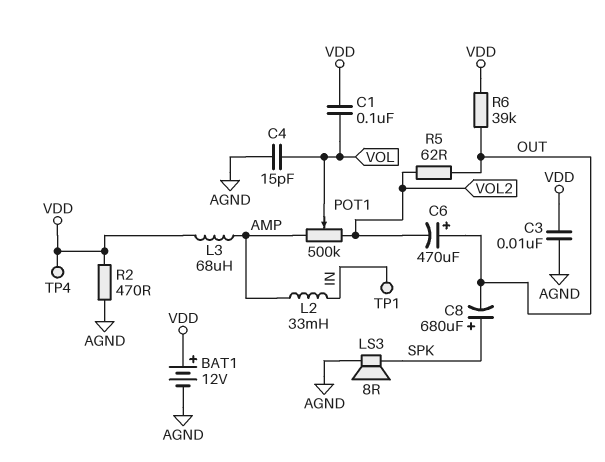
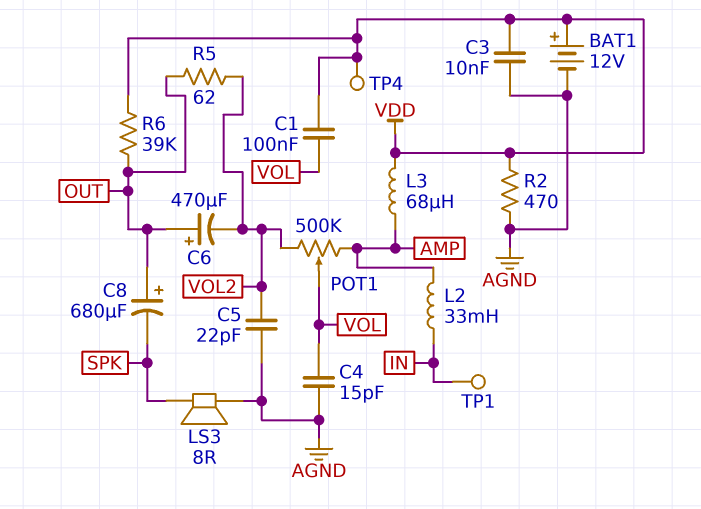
C5: none -> 22pF (AGND, VOL2)
C8: 680uF (plus SPK, minus OUT) -> 680uF (plus OUT, minus SPK)

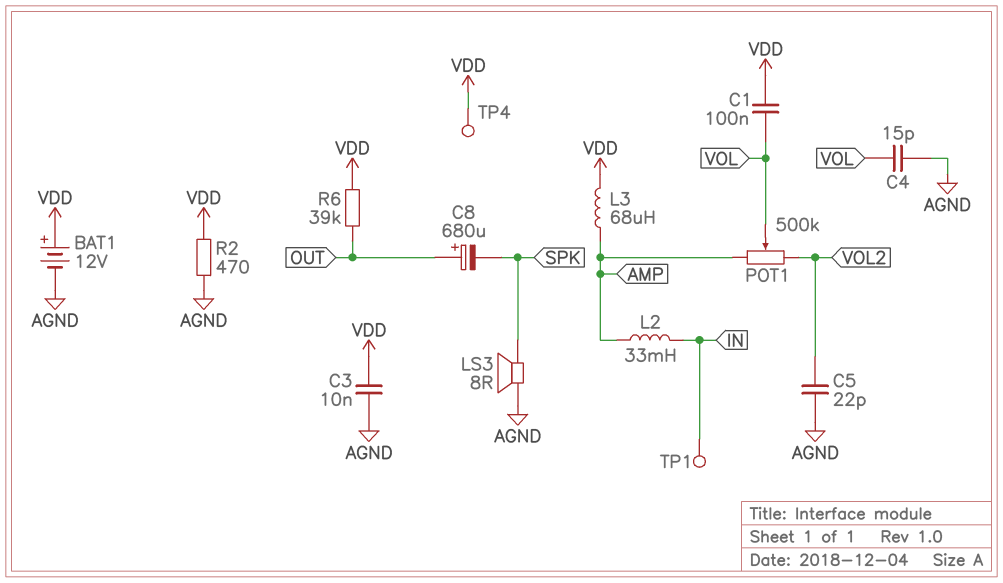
C6: 470uF (plus OUT, minus VOL2) -> none
R5: 62 (OUT, VOL2) -> none

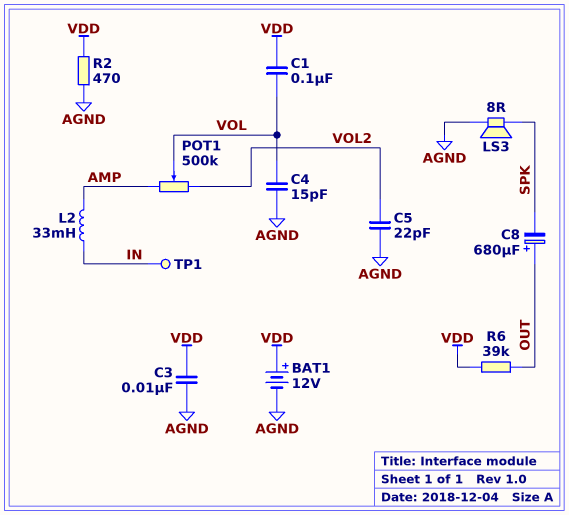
L3: 68uH (AMP, VDD) -> none
TP4: test point (VDD) -> none

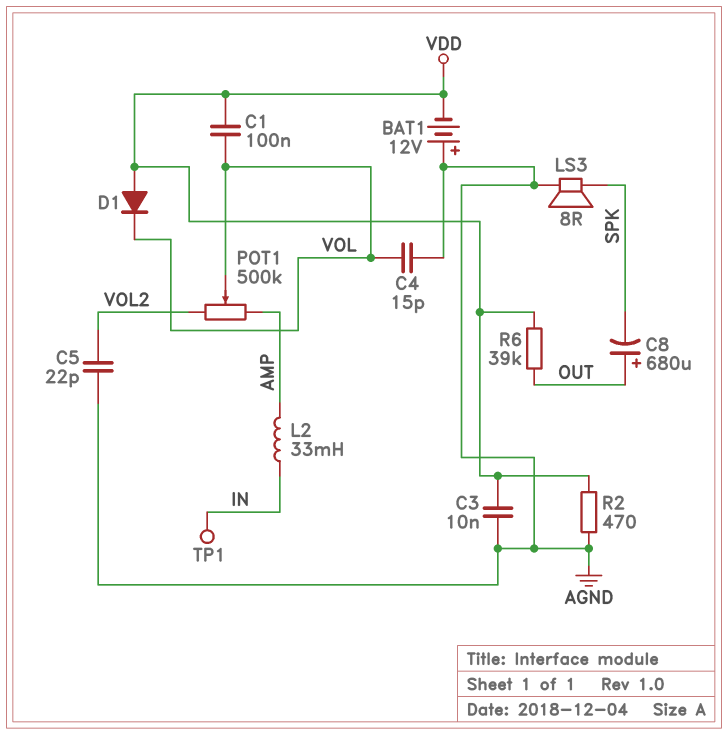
BAT1: 12V (plus VDD, minus AGND) -> 12V (plus AGND, minus VDD)
D1: none -> diode (A VDD, K VOL)

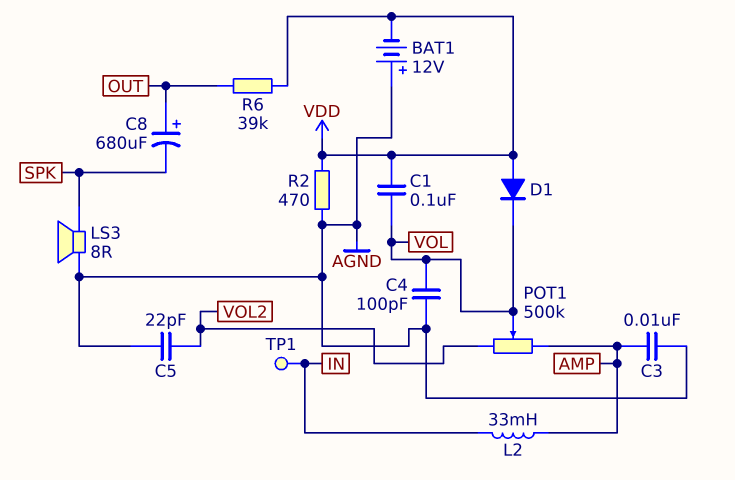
C3: 10nF (AGND, VDD) -> 10nF (AGND, AMP)
C4: 15pF (AGND, VOL) -> 100pF (AGND, VOL)

